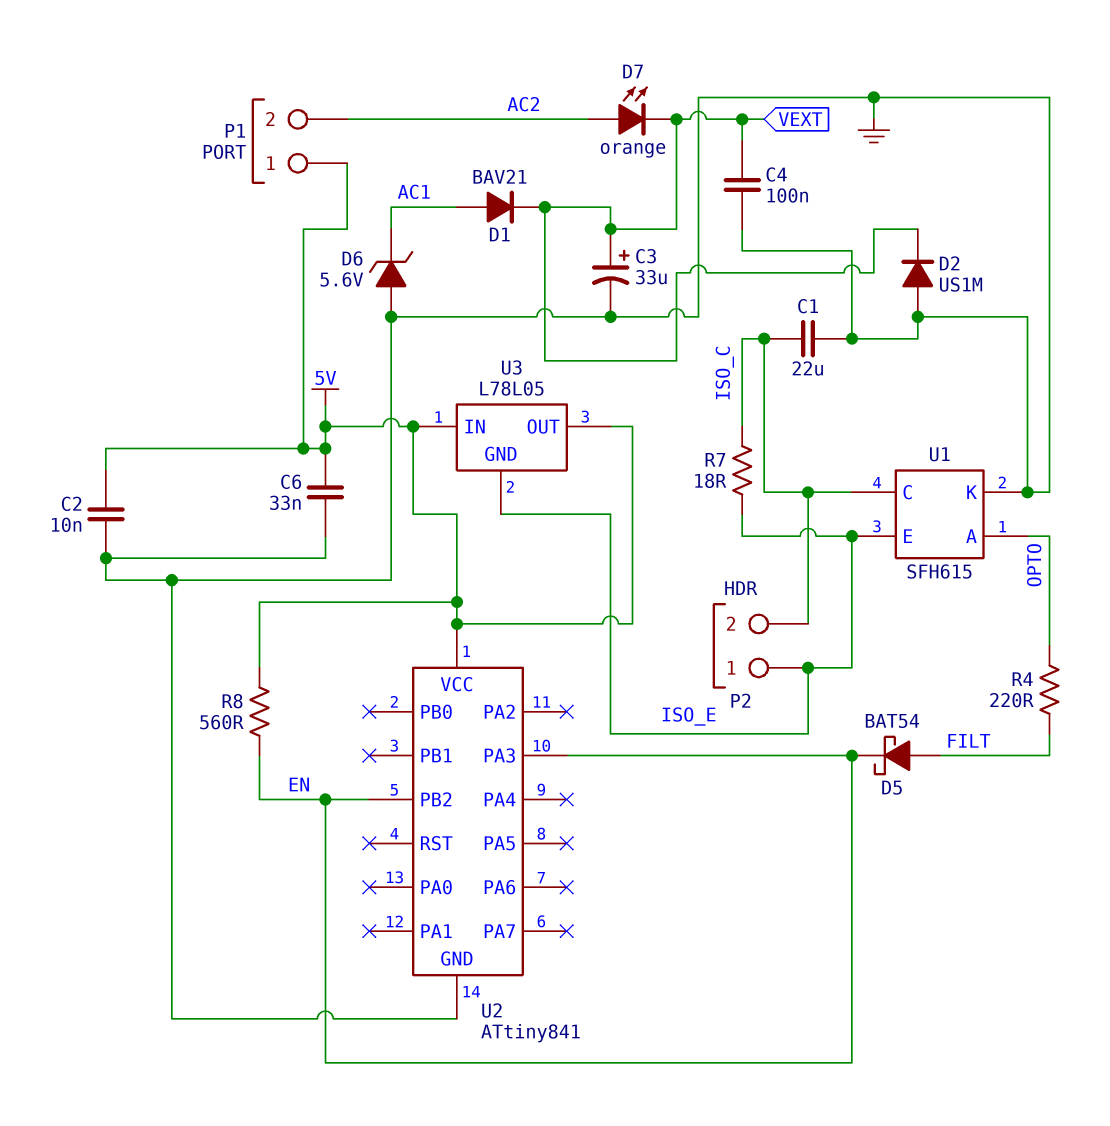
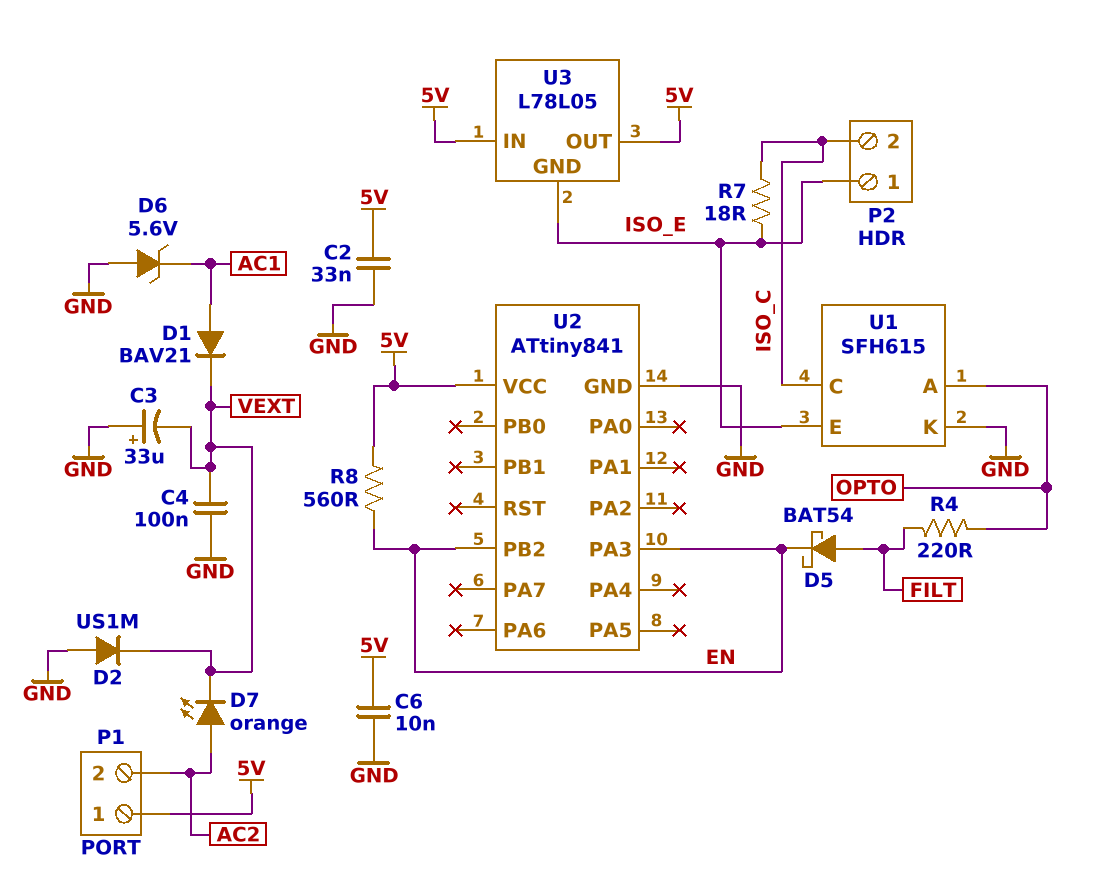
C1: 22uF (GND, ISO_C) -> none
C2: 10nF (5V, GND) -> 33nF (5V, GND)
C3: 33uF (plus VEXT, minus GND) -> 33uF (plus GND, minus VEXT)
C6: 33nF (5V, GND) -> 10nF (5V, GND)

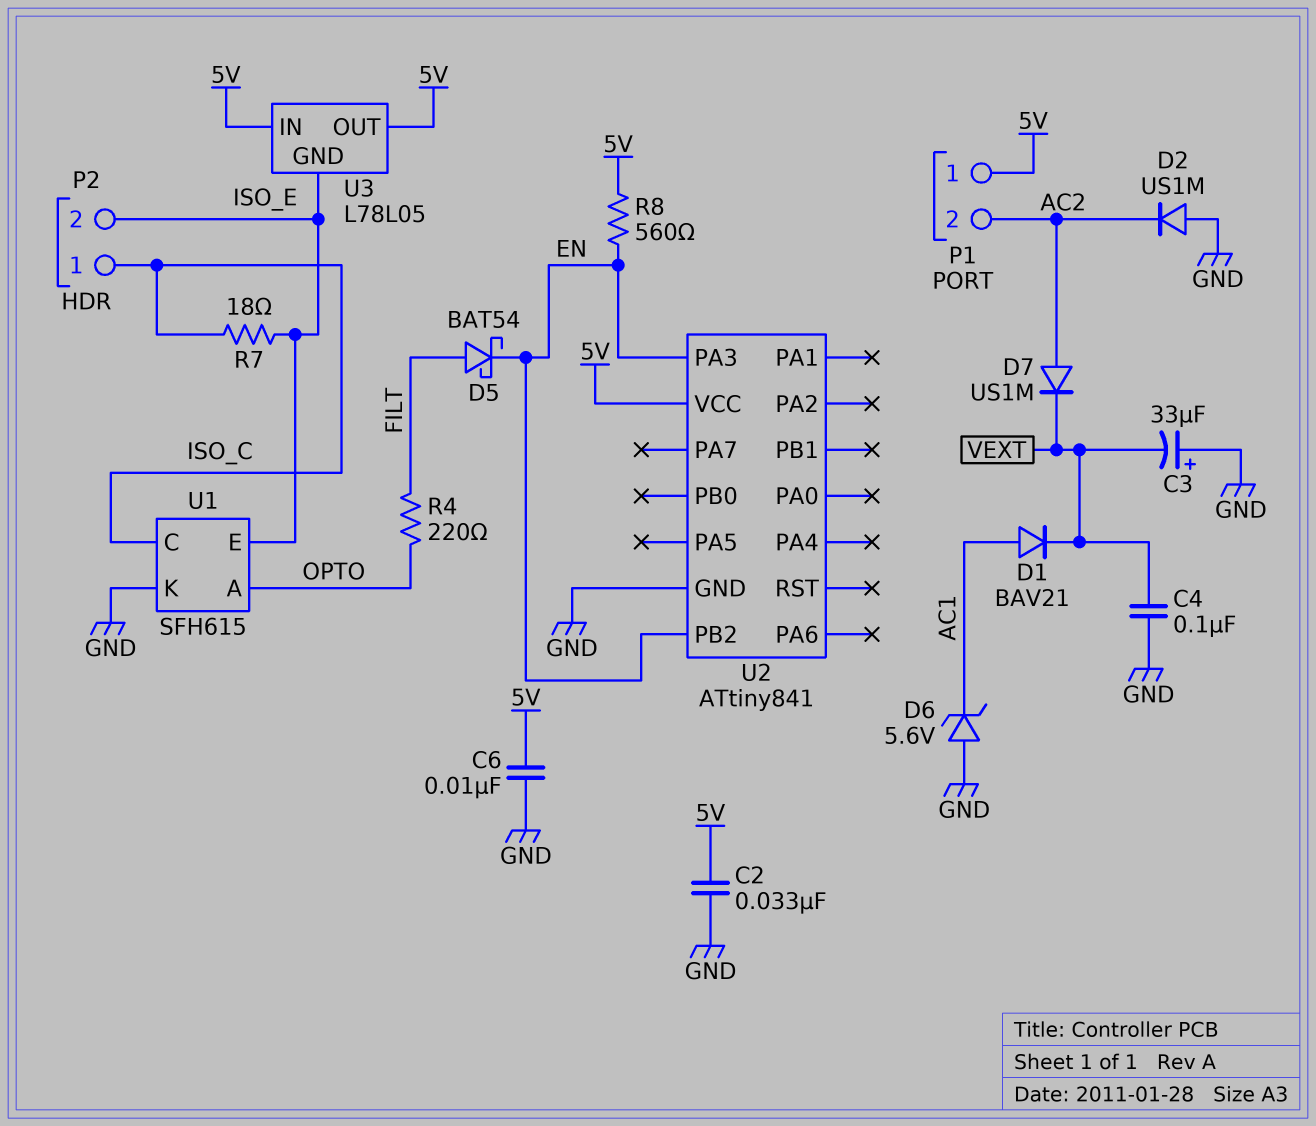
D2: diode US1M (A GND, K VEXT) -> diode US1M (A GND, K AC2)
D7: LED orange (A AC2, K VEXT) -> diode US1M (A AC2, K VEXT)
P2 pin 1: ISO_E -> ISO_C
P2 pin 2: ISO_C -> ISO_E

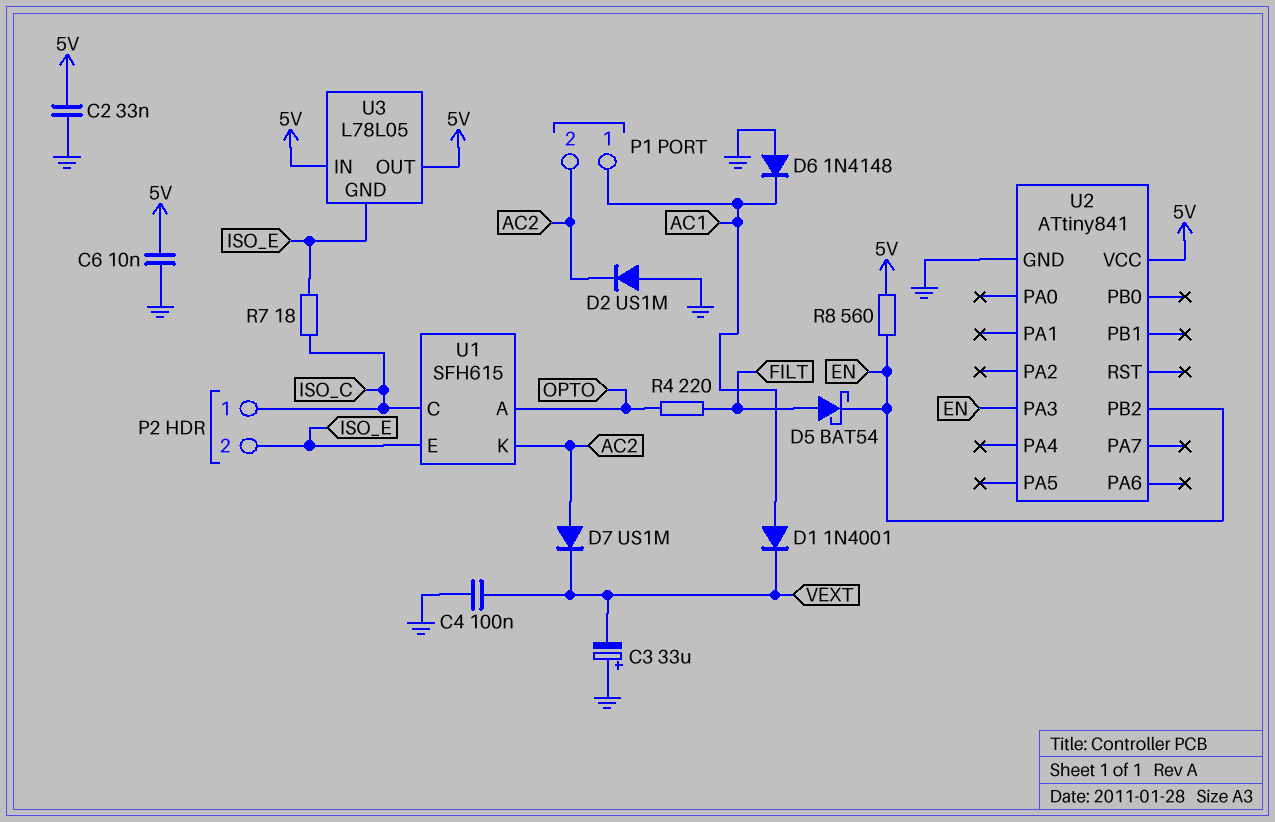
D1: diode BAV21 (A AC1, K VEXT) -> diode 1N4001 (A AC1, K VEXT)
D6: zener 5.6V (A GND, K AC1) -> diode 1N4148 (A GND, K AC1)
P1 pin 1: 5V -> AC1
U1 pin K: GND -> AC2

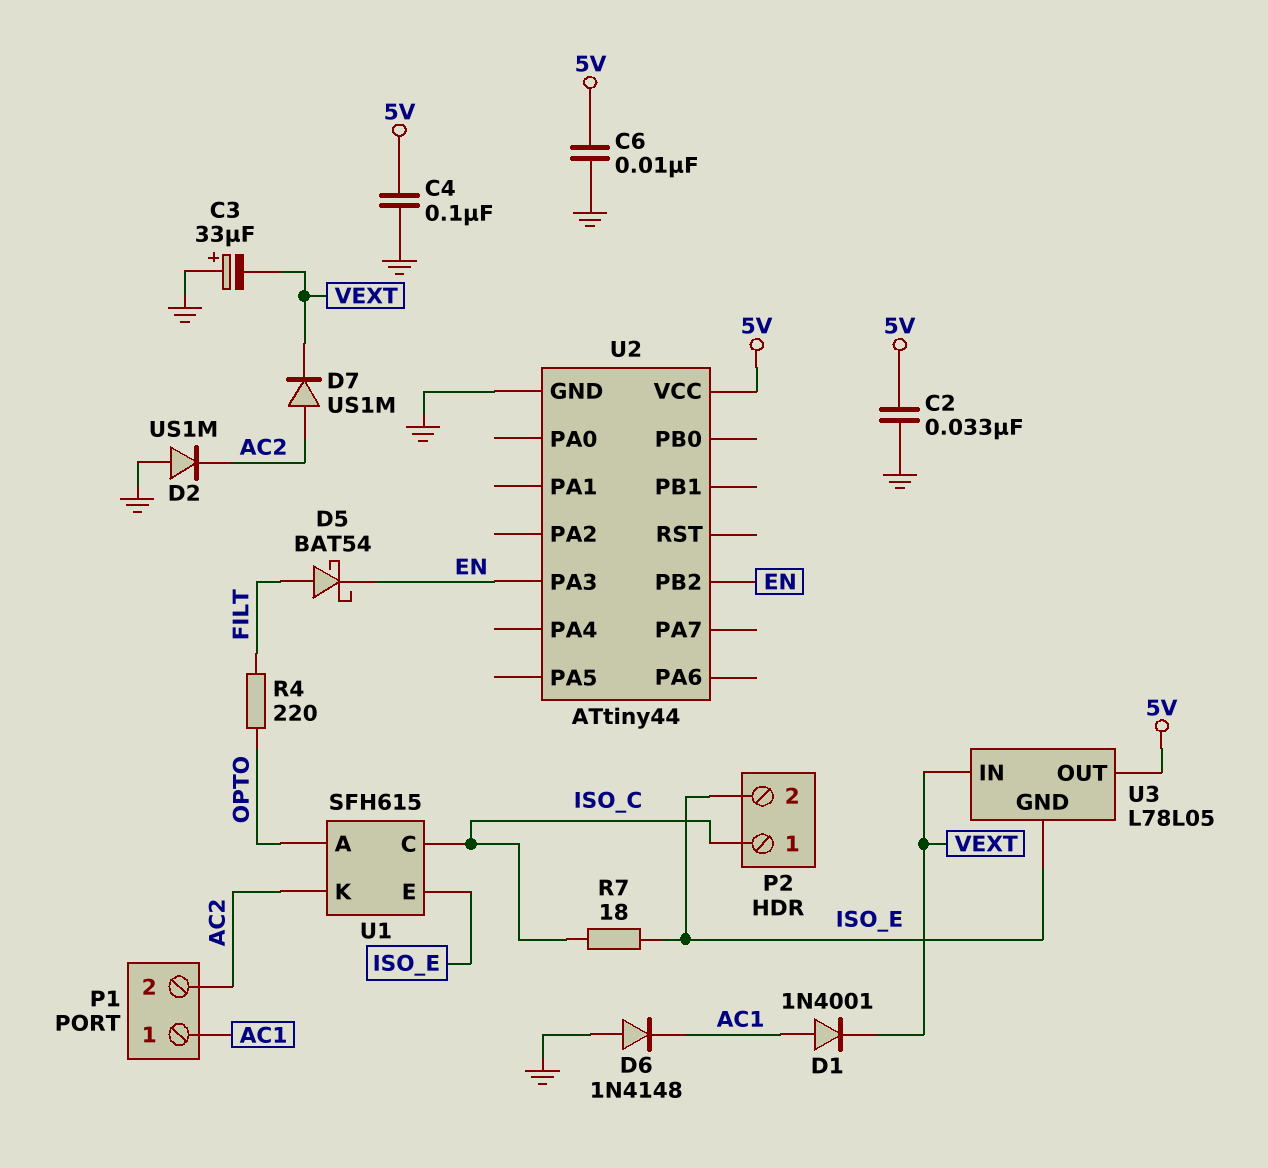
C4: 100nF (GND, VEXT) -> 100nF (5V, GND)
R8: 560 (5V, EN) -> none
U2: ATtiny841 -> ATtiny44
U3 pin IN: 5V -> VEXT

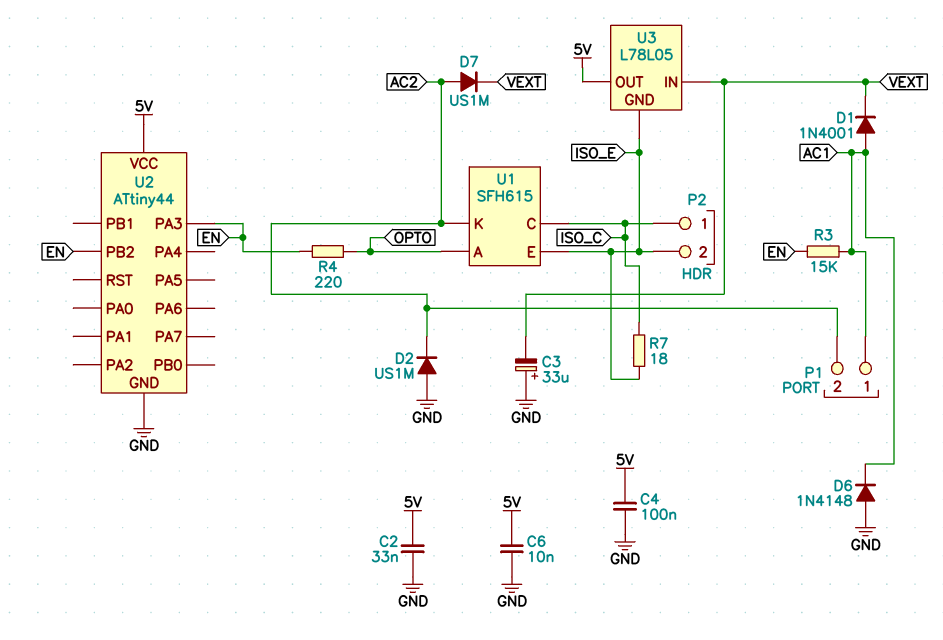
D5: schottky BAT54 (A FILT, K EN) -> none
R3: none -> 15k (AC1, EN)
R4: 220 (FILT, OPTO) -> 220 (EN, OPTO)

